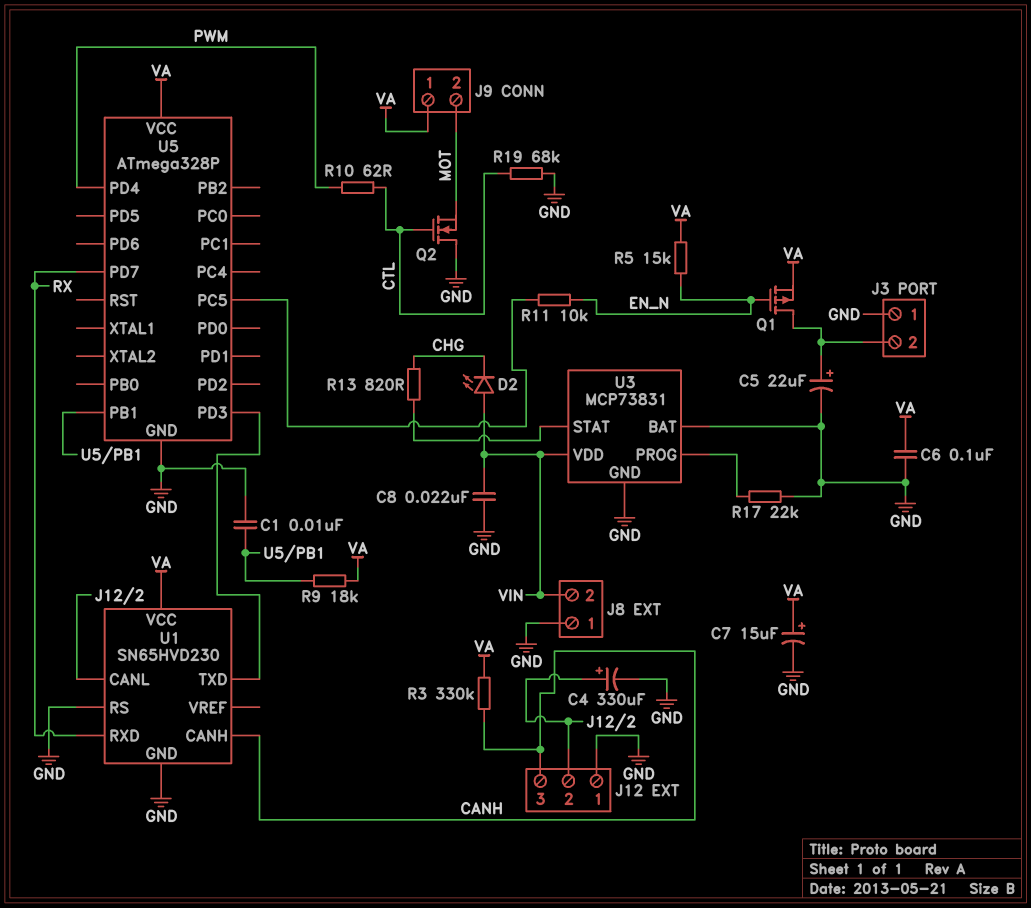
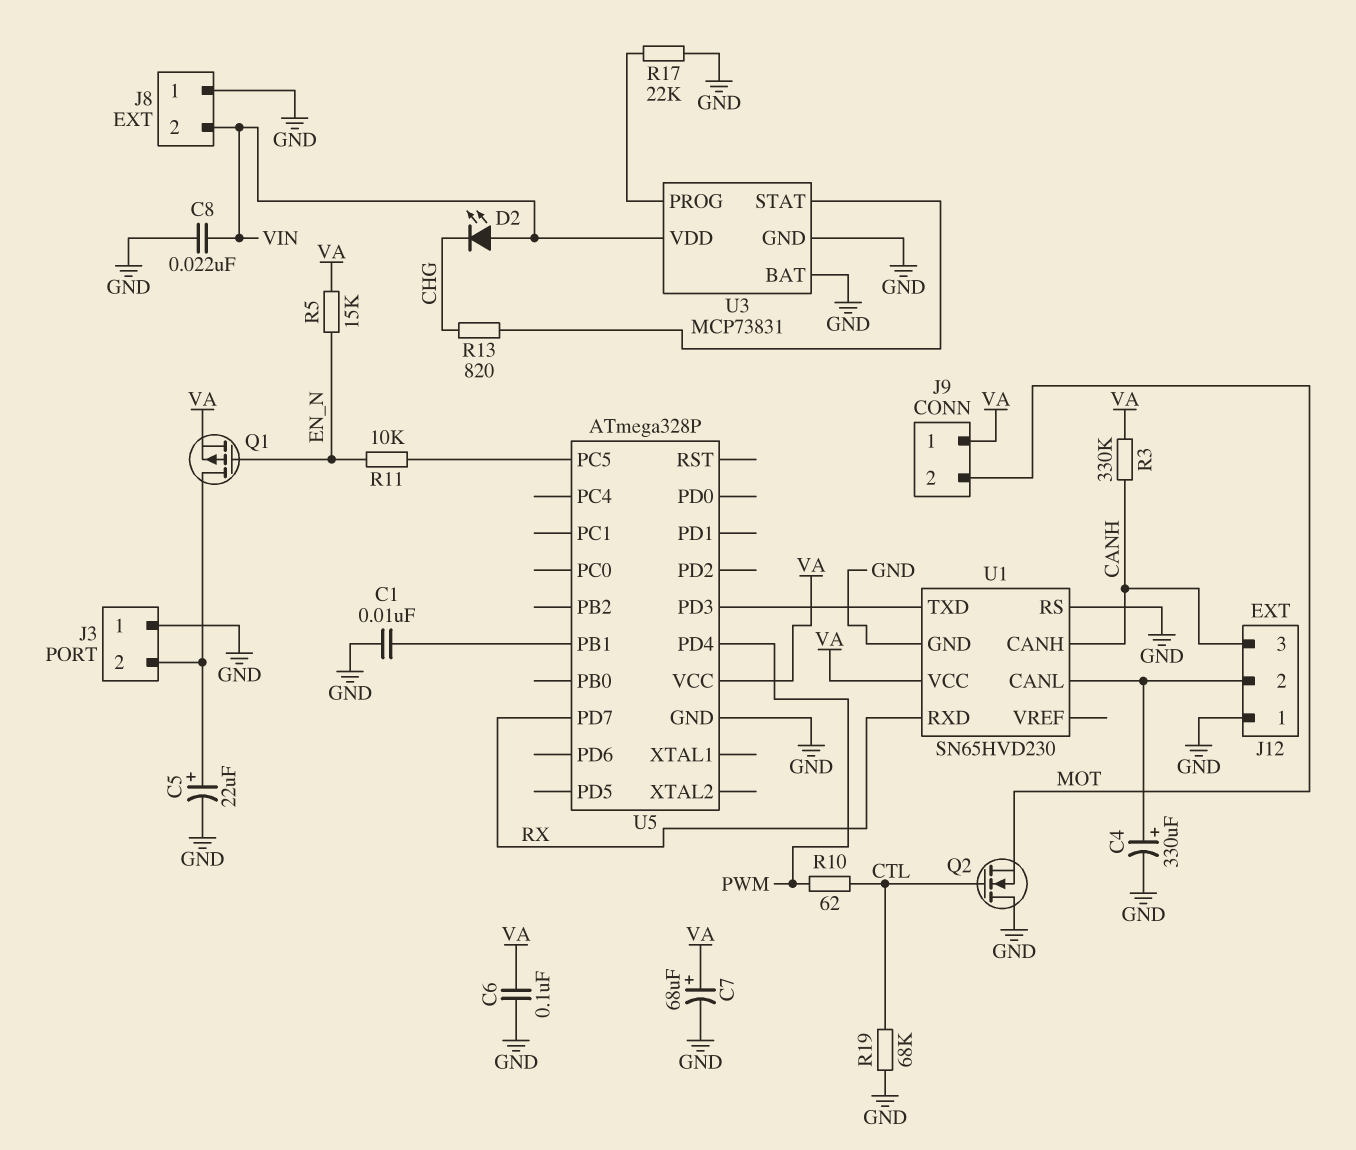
C7: 15uF (plus VA, minus GND) -> 68uF (plus VA, minus GND)
R9: 18k (U5/PB1, VA) -> none

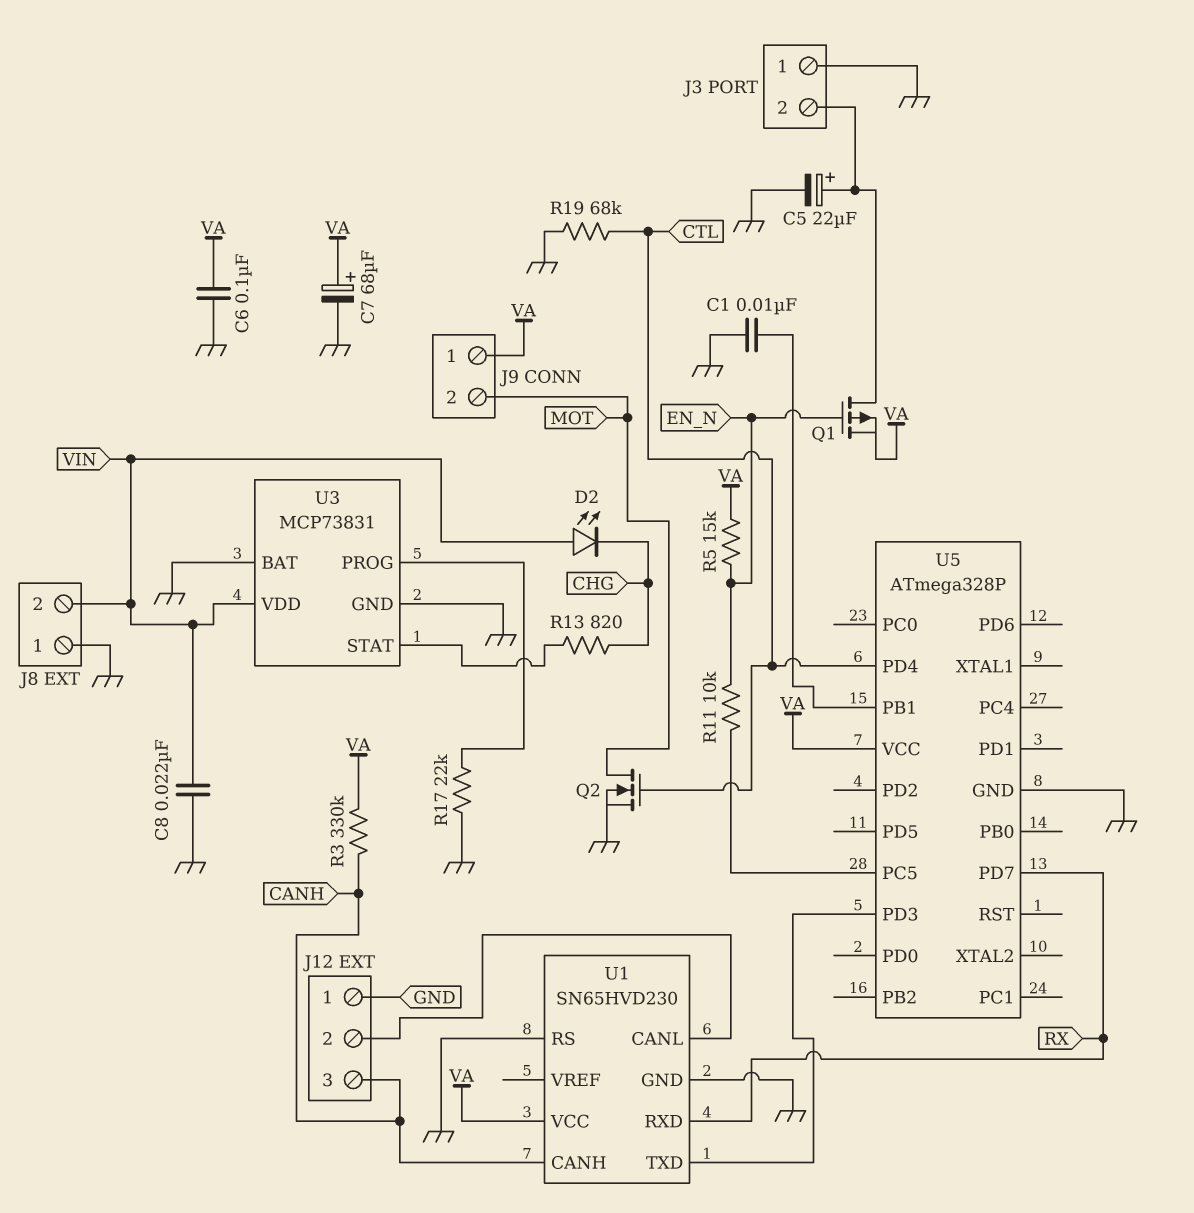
C4: 330uF (plus J12/2, minus GND) -> none
Q2: NMOS (G CTL, D GND, S MOT) -> NMOS (G CTL, D MOT, S GND)
R10: 62 (CTL, PWM) -> none
U5 pin PD4: PWM -> CTL

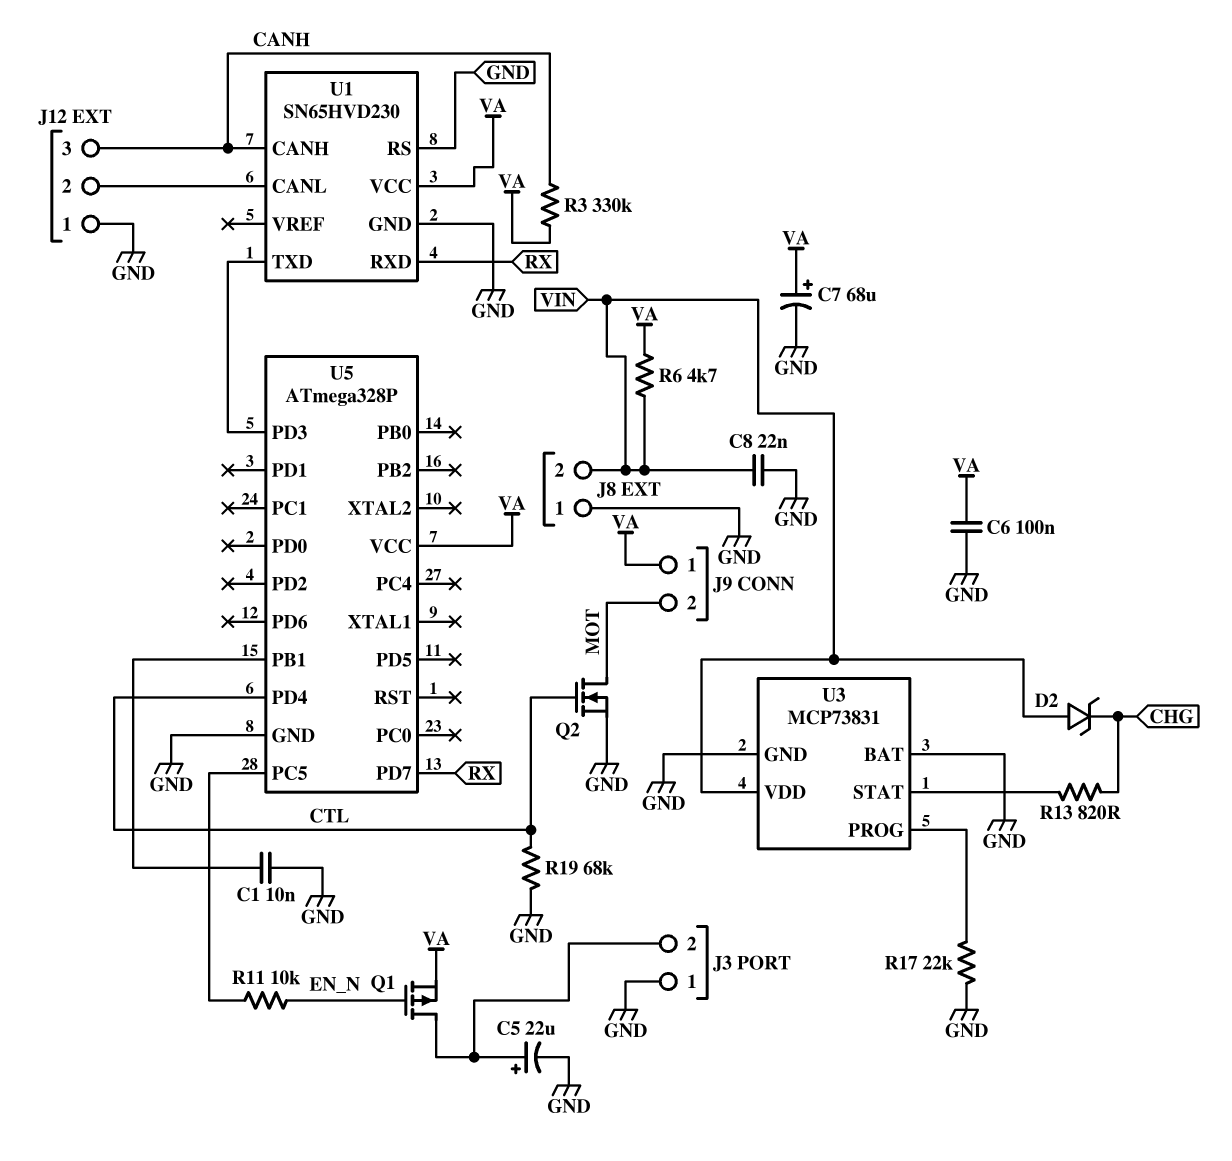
D2: LED (A VIN, K CHG) -> zener (A VIN, K CHG)
R5: 15k (EN_N, VA) -> none
R6: none -> 4.7k (VA, VIN)

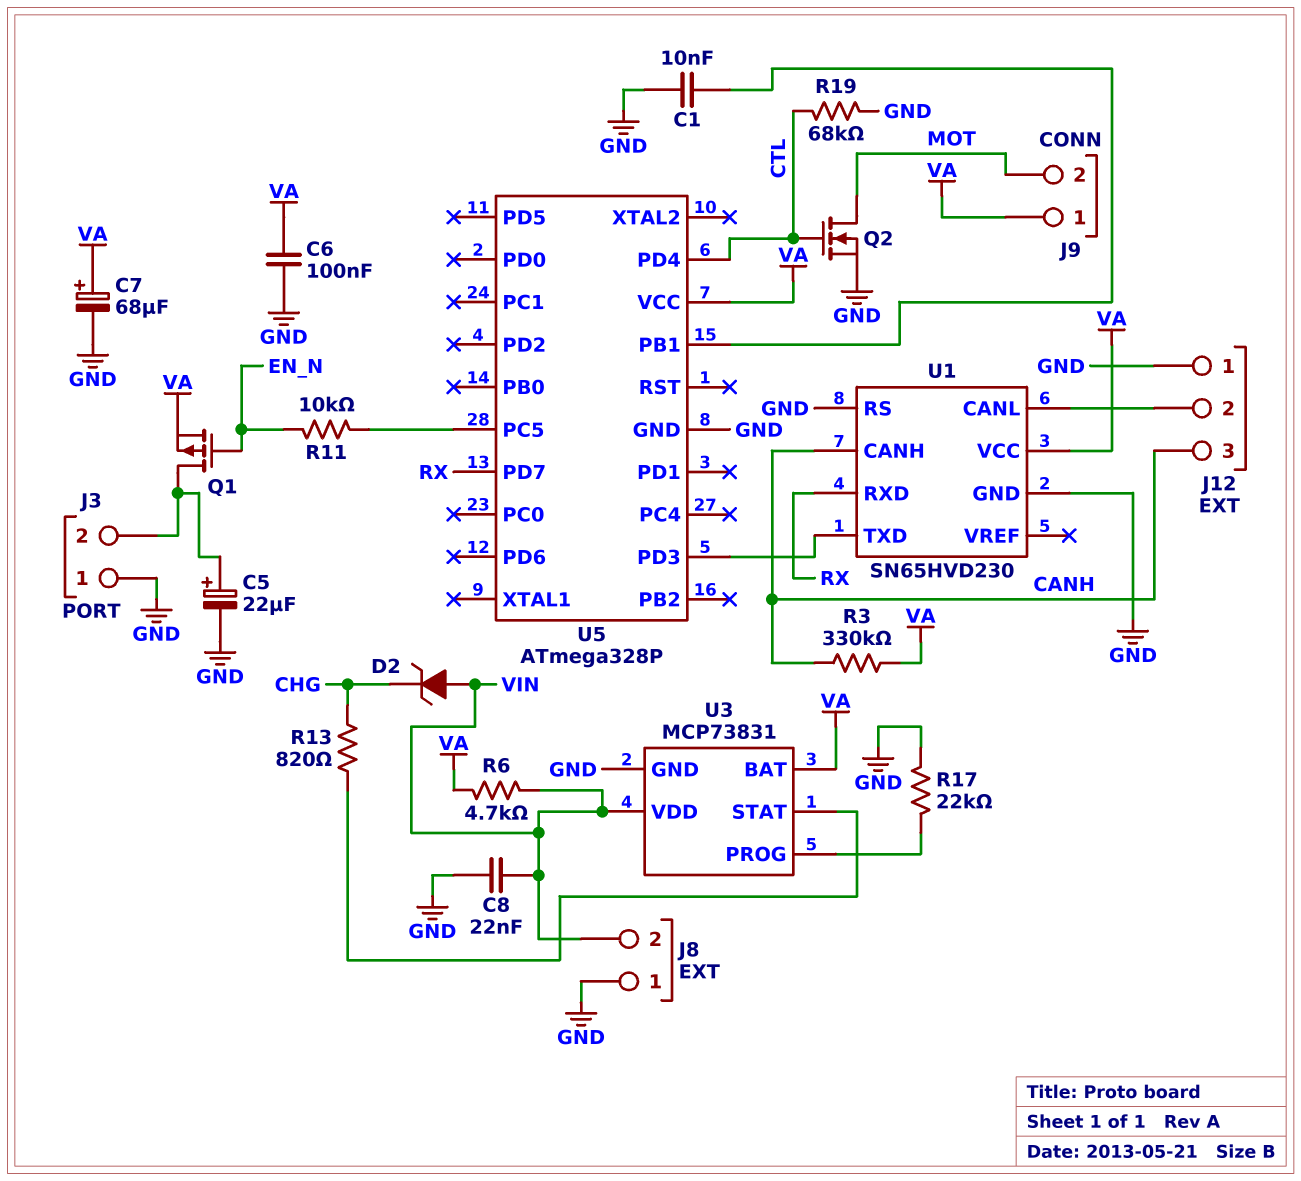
U3 pin BAT: GND -> VA

